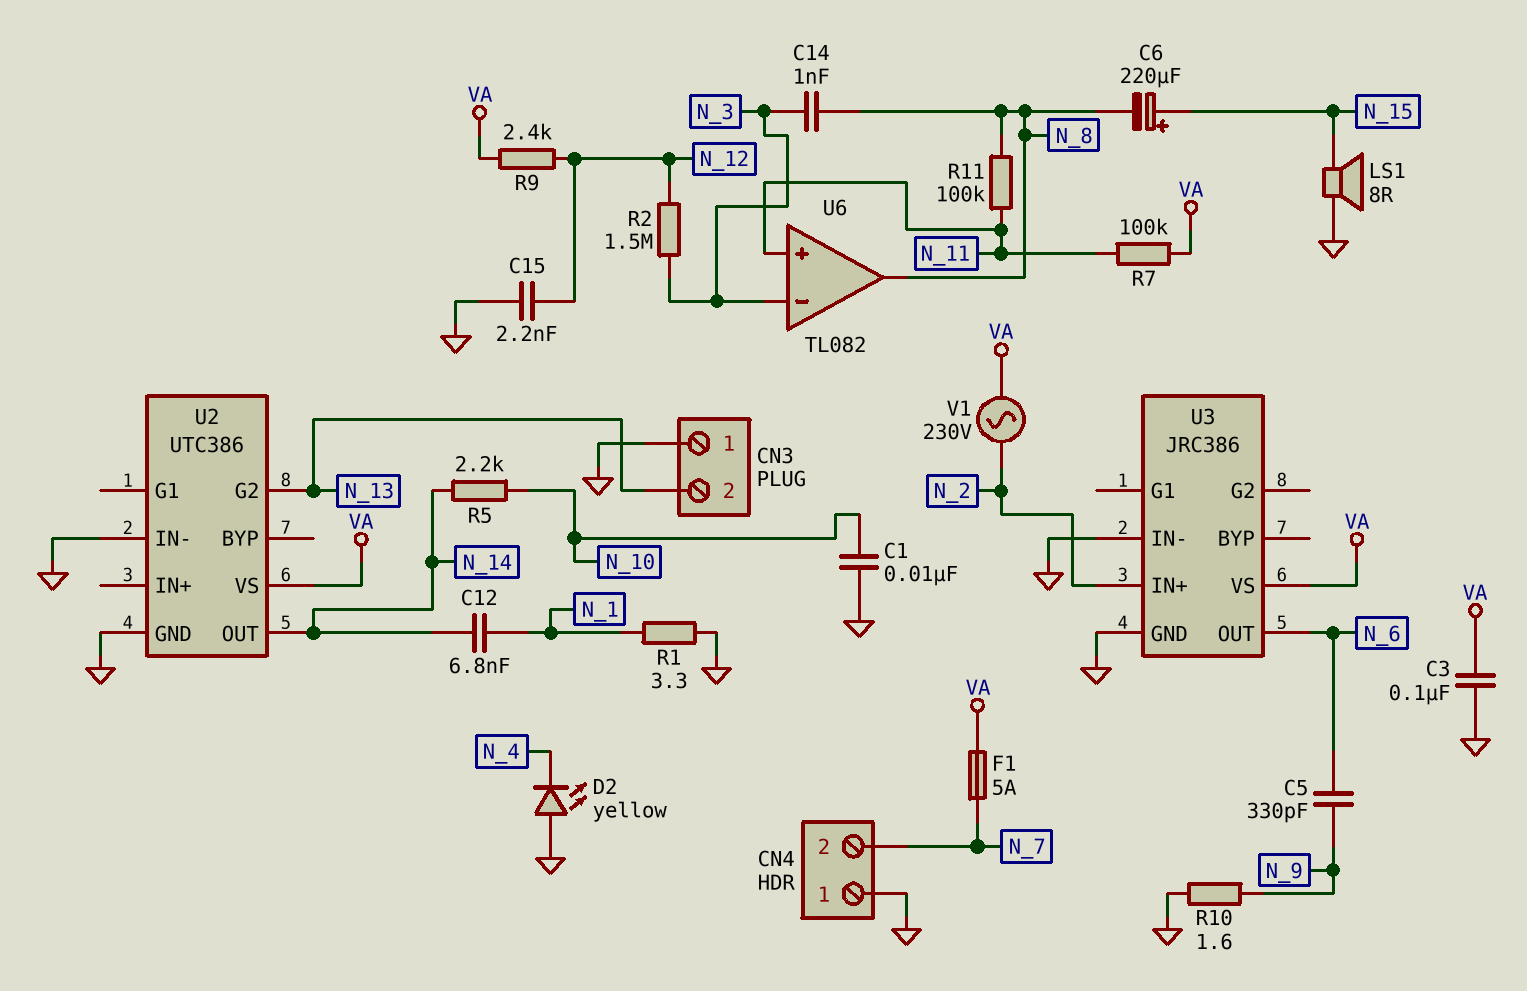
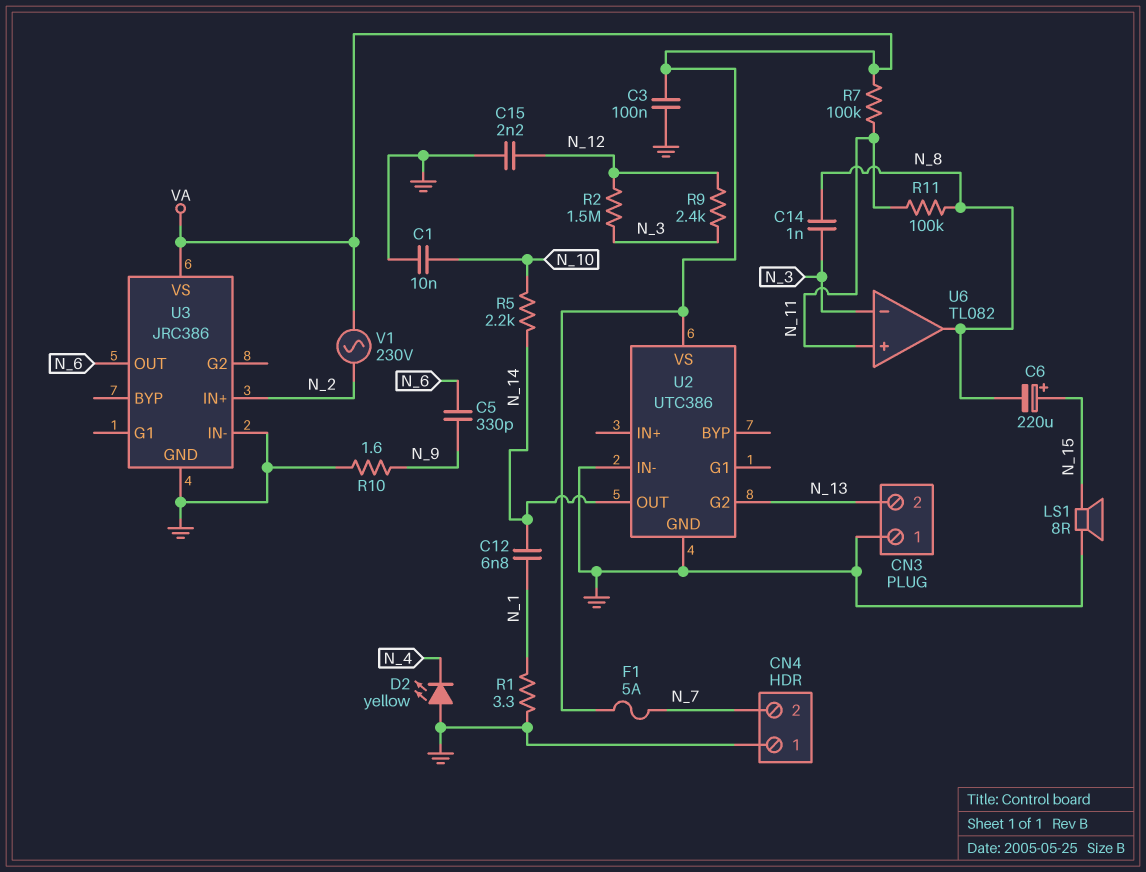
R9: 2.4k (N_12, VA) -> 2.4k (N_3, N_12)

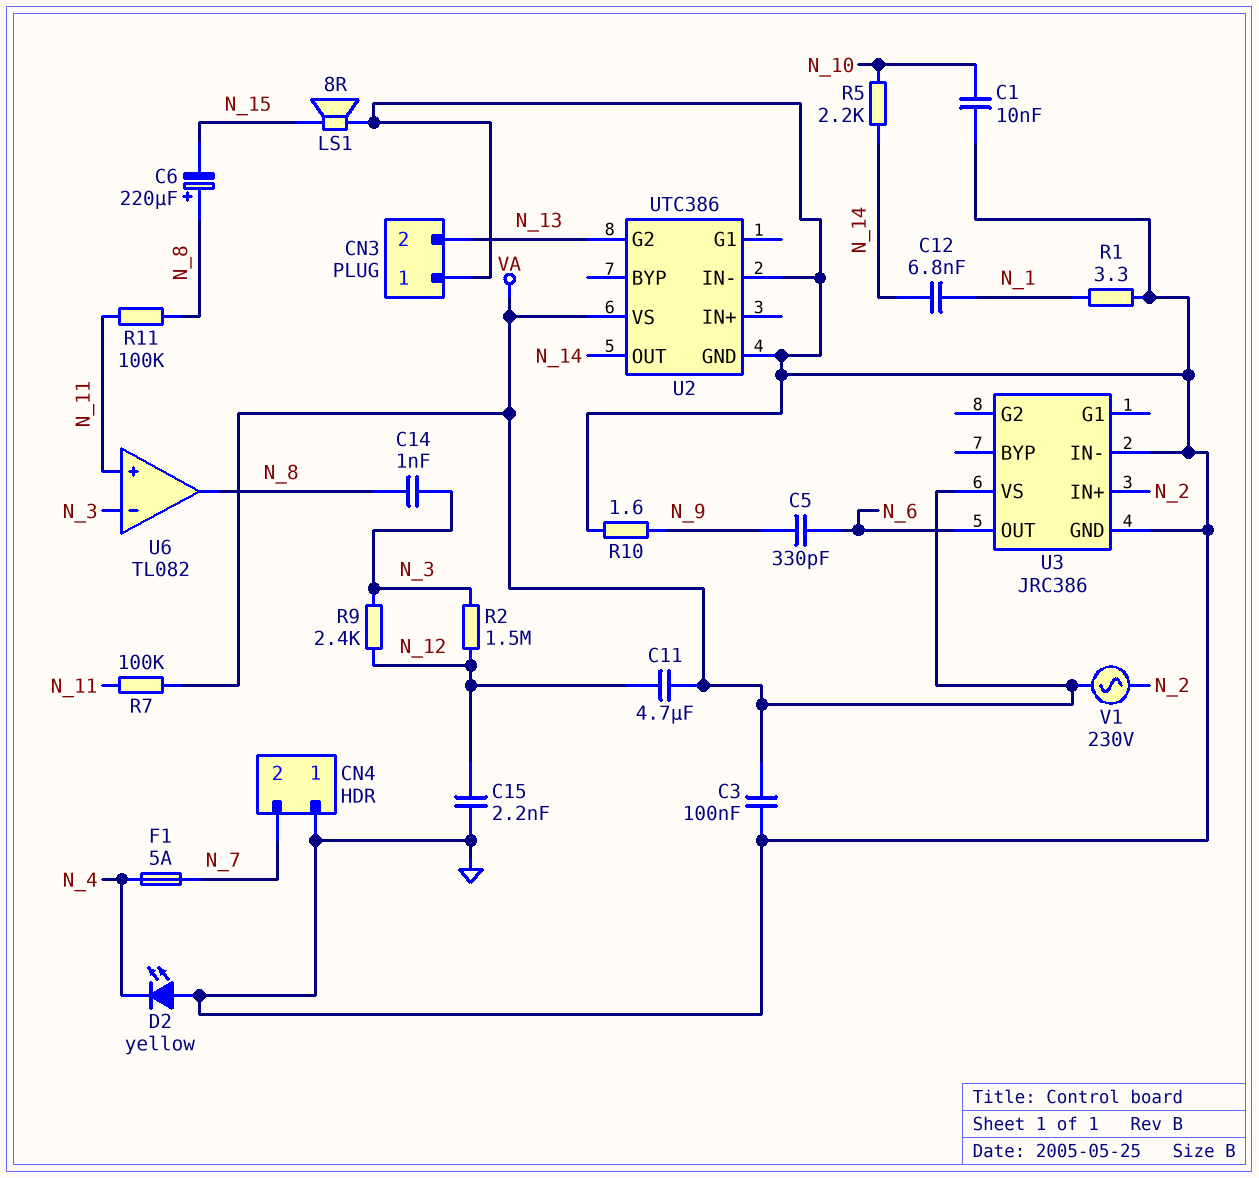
C6: 220uF (plus N_15, minus N_8) -> 220uF (plus N_8, minus N_15)
C11: none -> 4.7uF (N_12, VA)
F1: 5A (N_7, VA) -> 5A (N_4, N_7)

